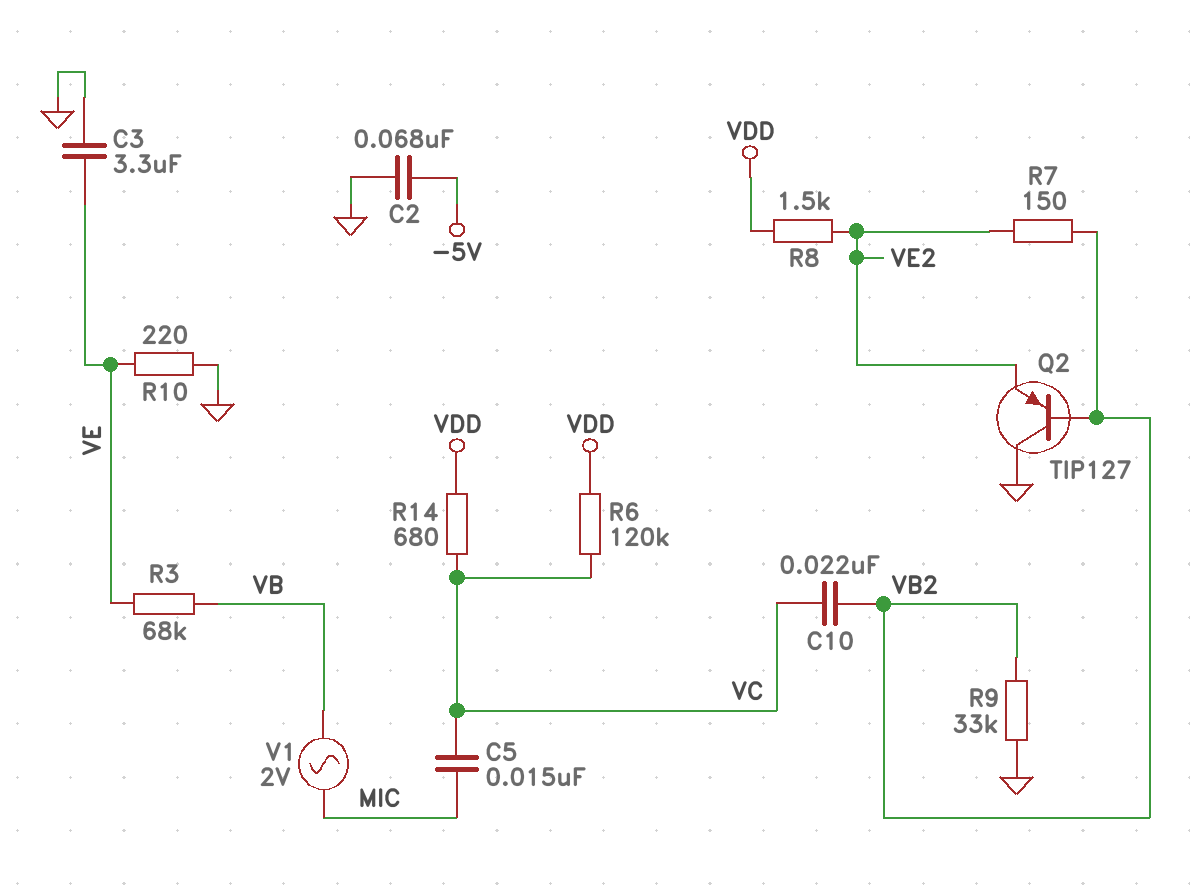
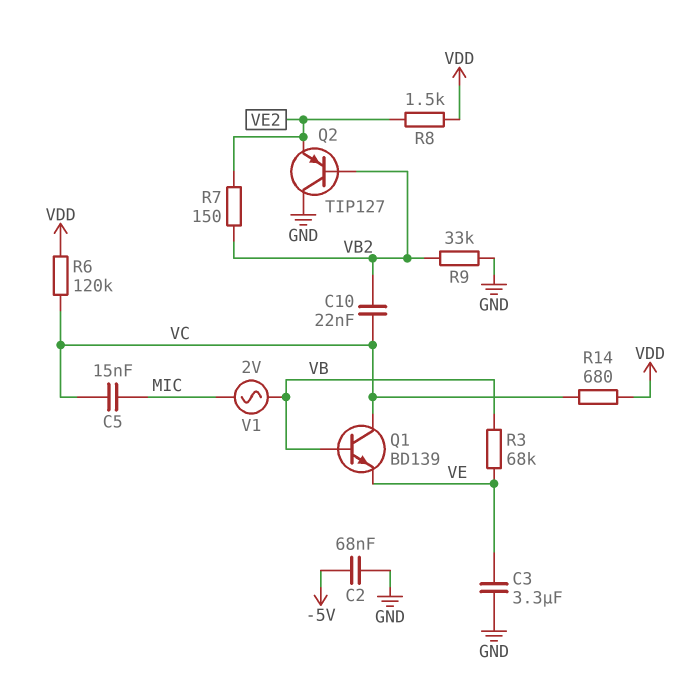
Q1: none -> NPN BD139 (B VB, C VC, E VE)
R10: 220 (GND, VE) -> none

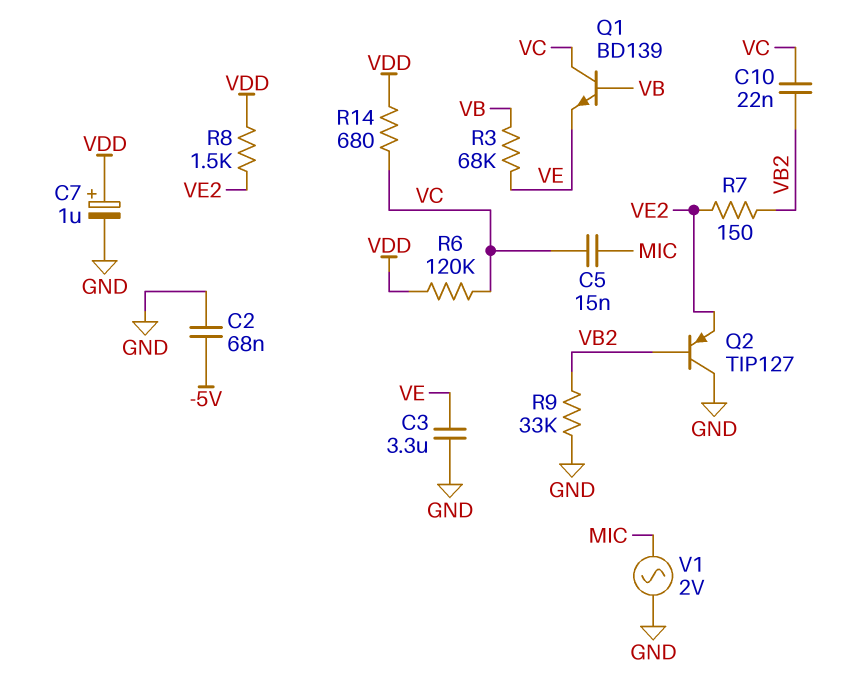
C7: none -> 1uF (plus VDD, minus GND)
V1: AC 2V (MIC, VB) -> AC 2V (GND, MIC)

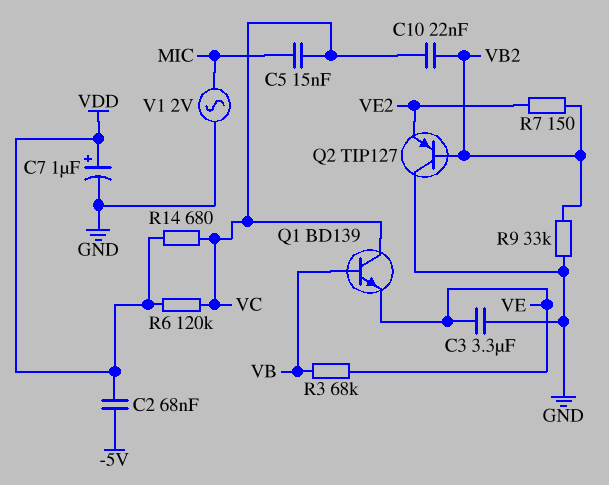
C2: 68nF (-5V, GND) -> 68nF (-5V, VDD)
R8: 1.5k (VDD, VE2) -> none

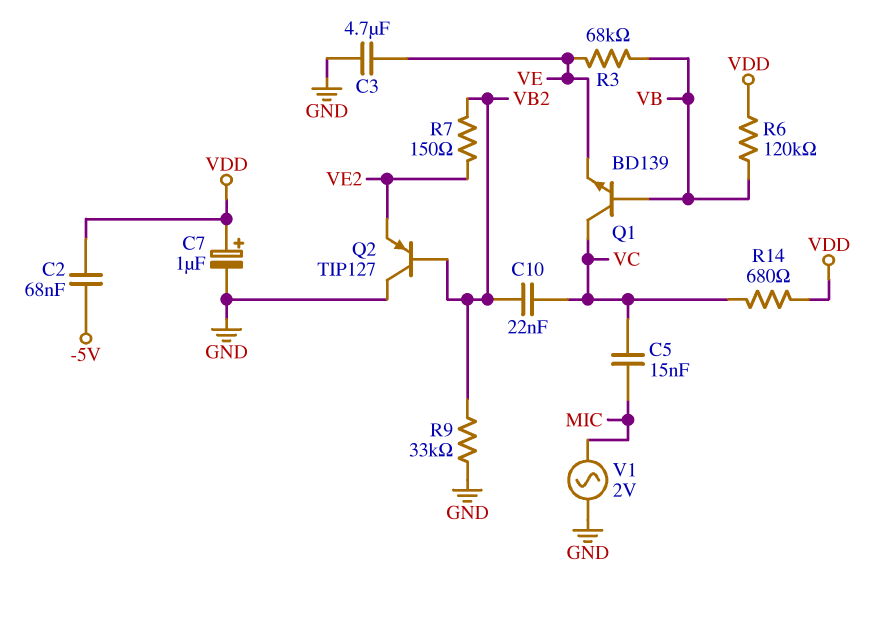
C3: 3.3uF (GND, VE) -> 4.7uF (GND, VE)
R6: 120k (VC, VDD) -> 120k (VB, VDD)

